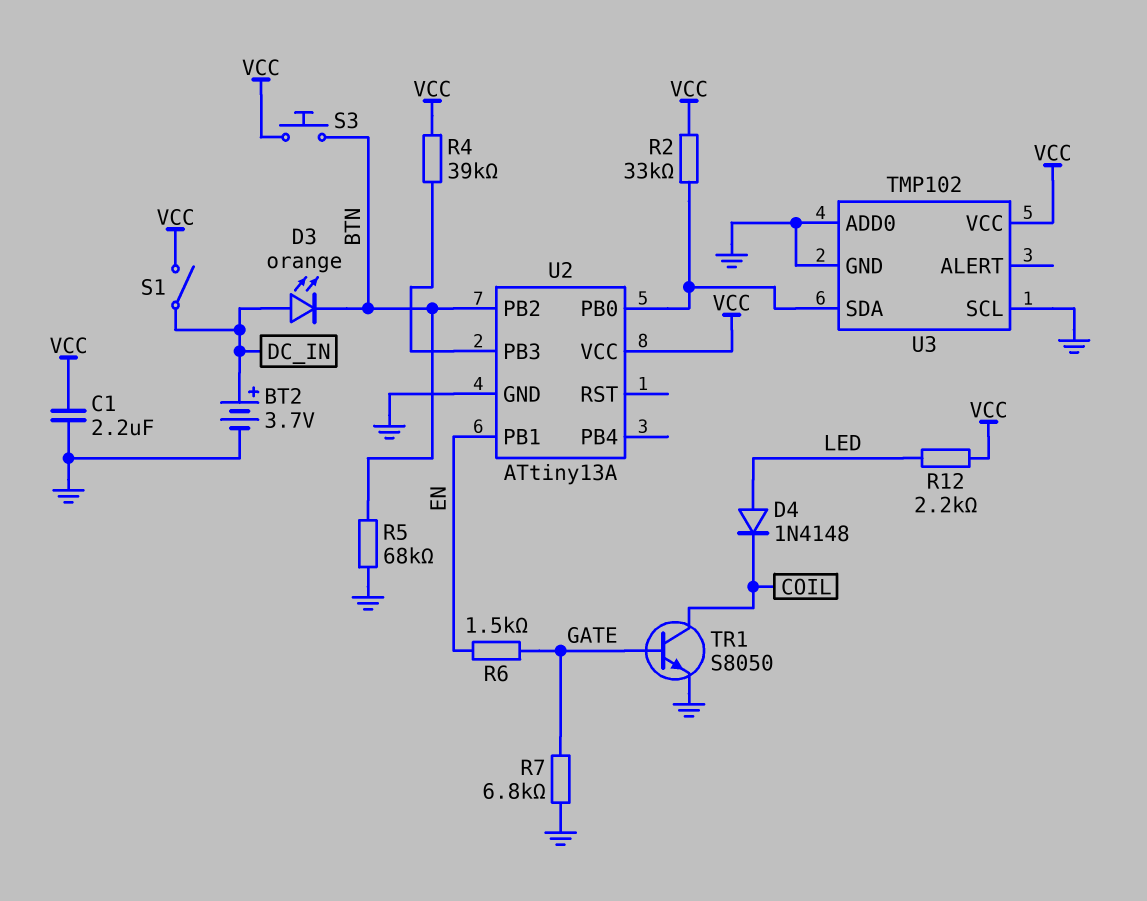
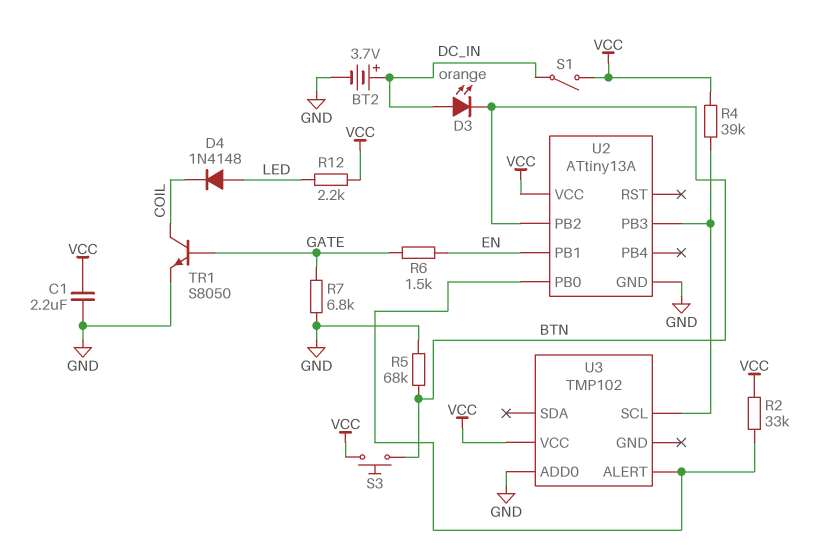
U3 pin ALERT: none -> U2/PB0
U3 pin GND: GND -> none
U3 pin SCL: GND -> U2/PB3
U3 pin SDA: U2/PB0 -> none

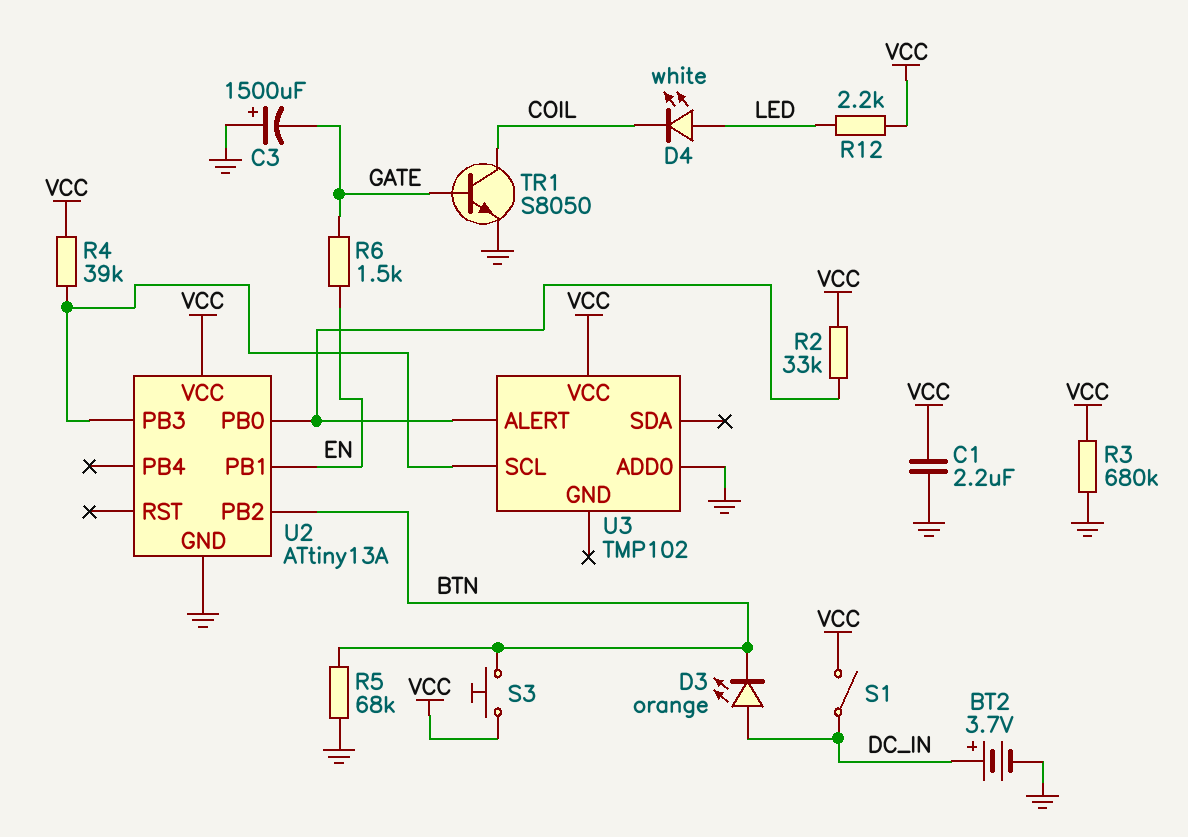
C3: none -> 1500uF (plus GND, minus GATE)
D4: diode 1N4148 (A LED, K COIL) -> LED white (A LED, K COIL)
R3: none -> 680k (GND, VCC)
R7: 6.8k (GATE, GND) -> none

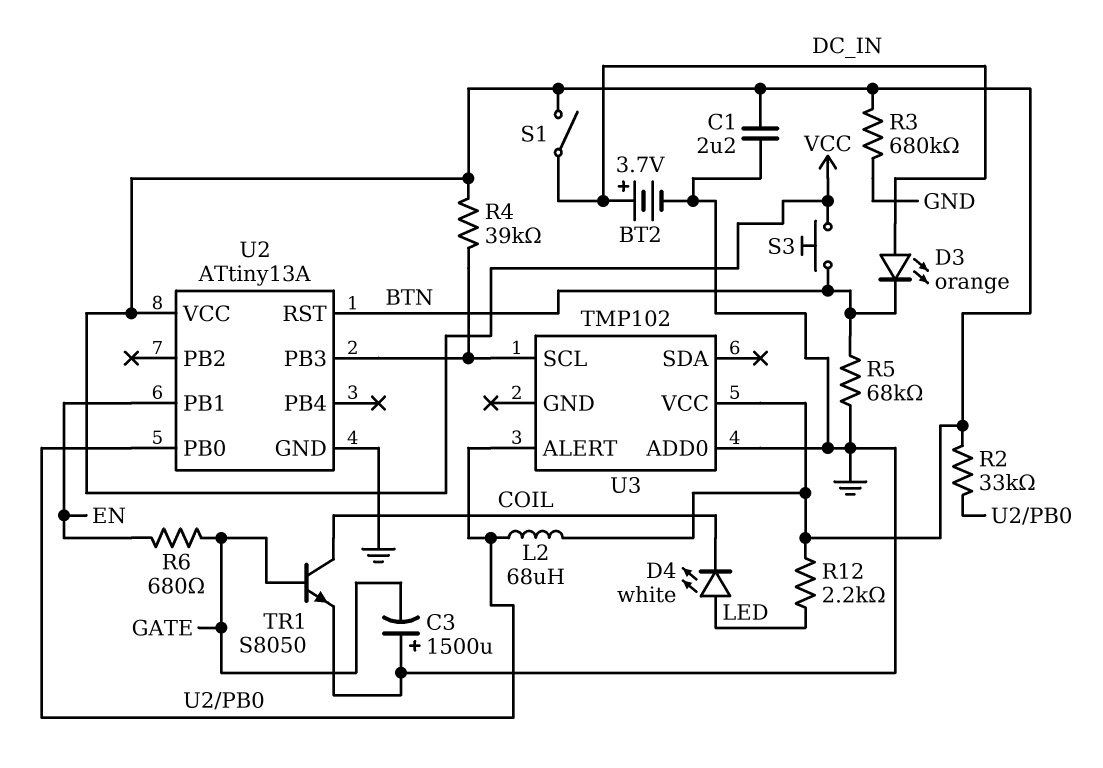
L2: none -> 68uH (U2/PB0, VCC)
R6: 1.5k (EN, GATE) -> 680 (EN, GATE)
U2 pin PB2: BTN -> none
U2 pin RST: none -> BTN

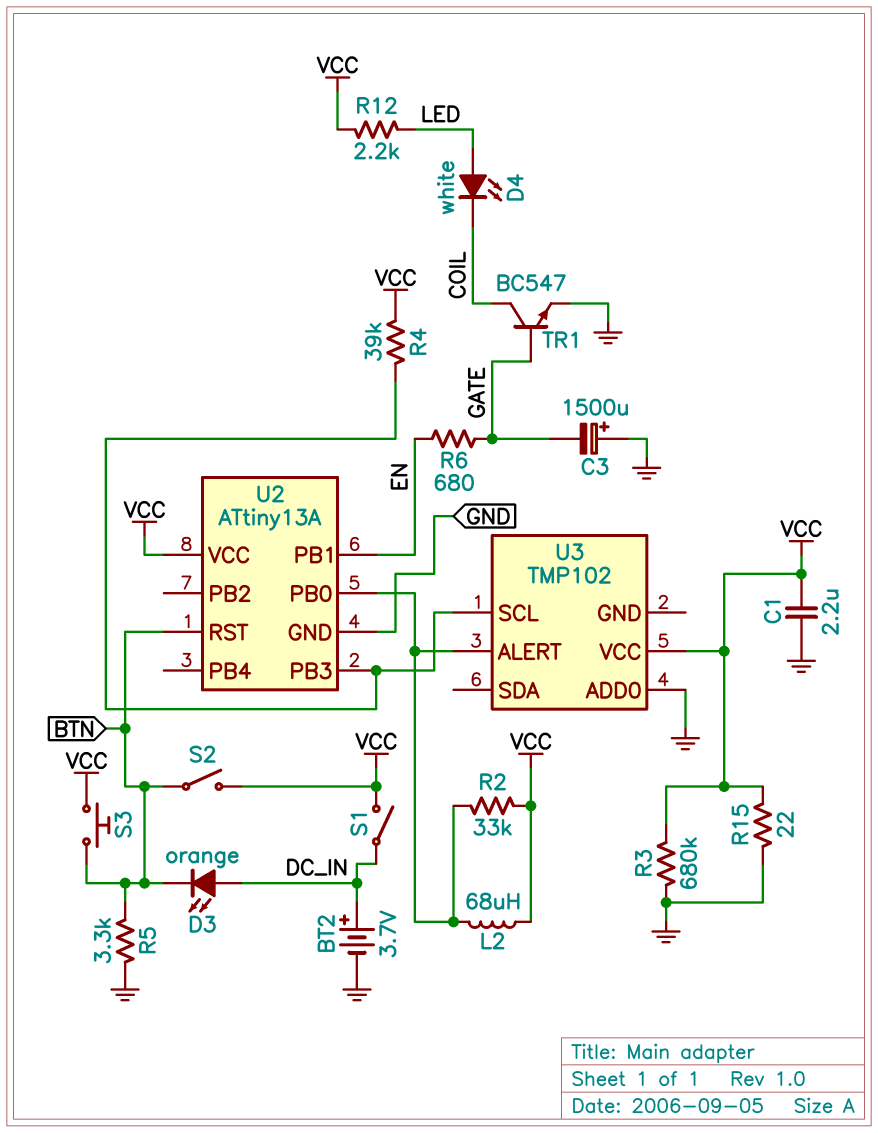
R5: 68k (BTN, GND) -> 3.3k (BTN, GND)
R15: none -> 22 (GND, VCC)
S2: none -> switch (BTN, VCC)
TR1: NPN S8050 (B GATE, C COIL, E GND) -> NPN BC547 (B GATE, C COIL, E GND)

